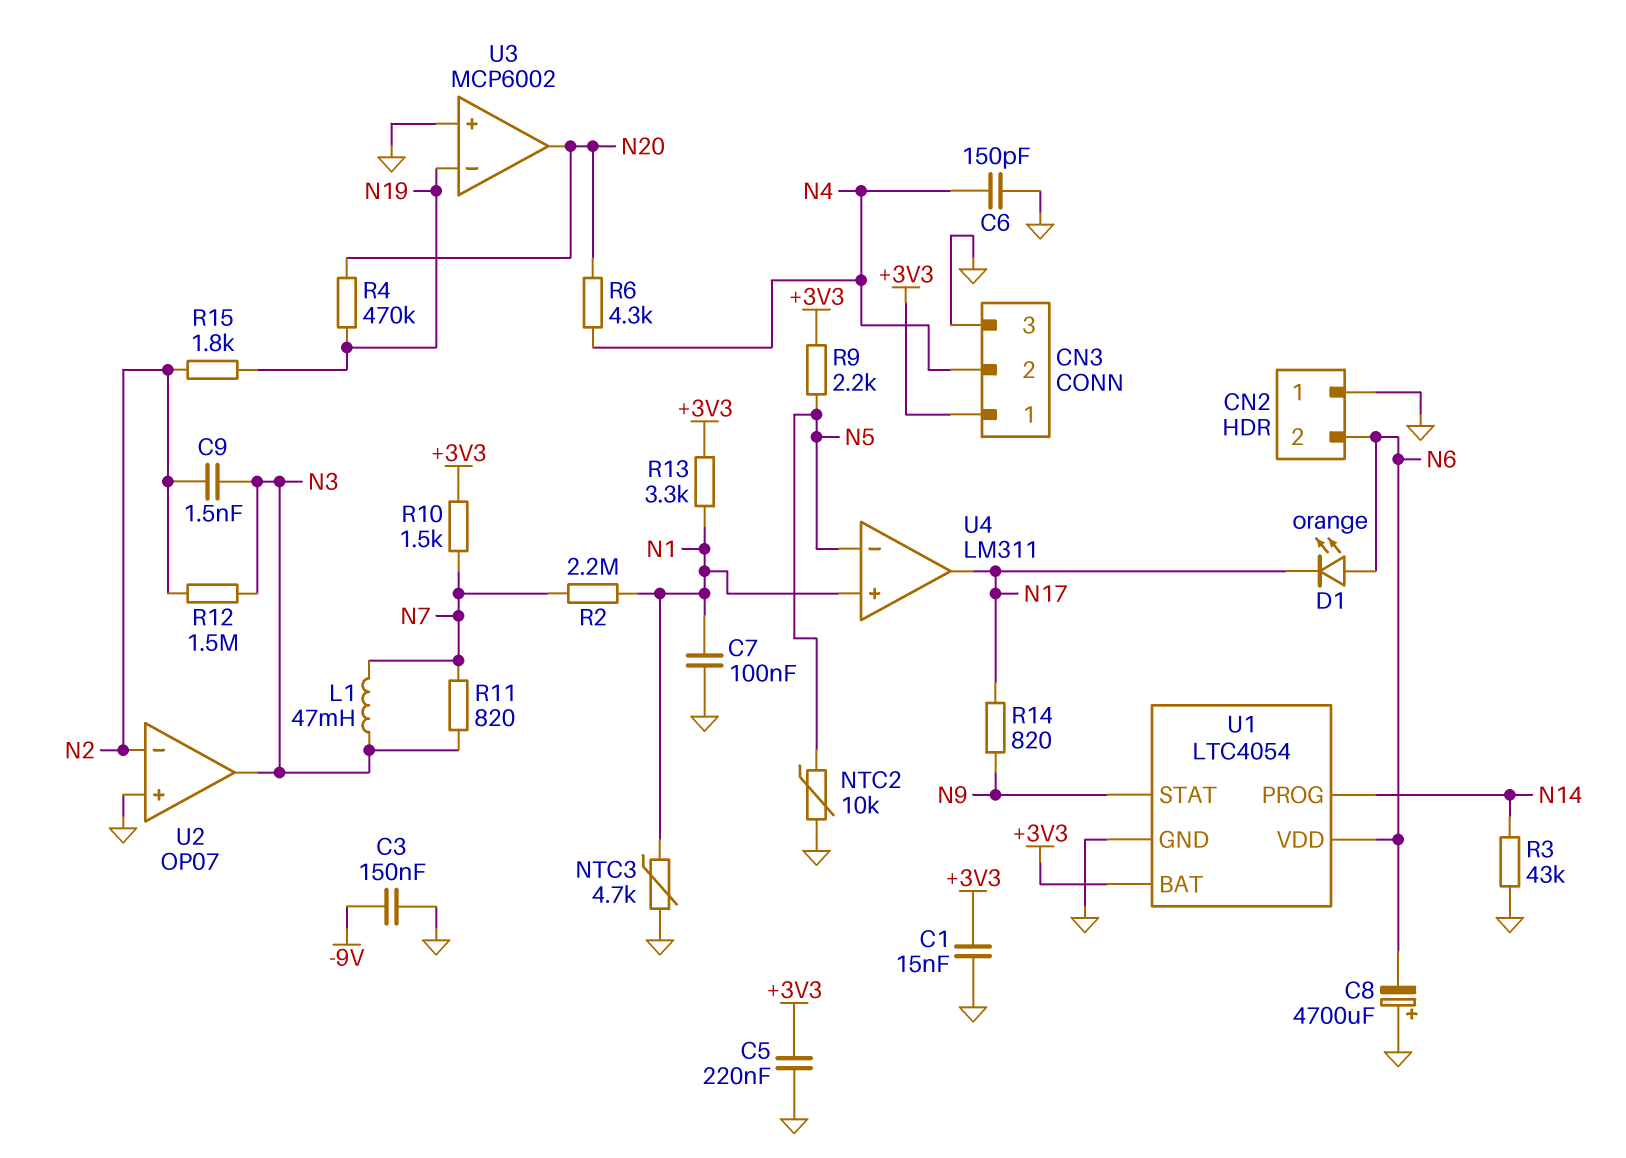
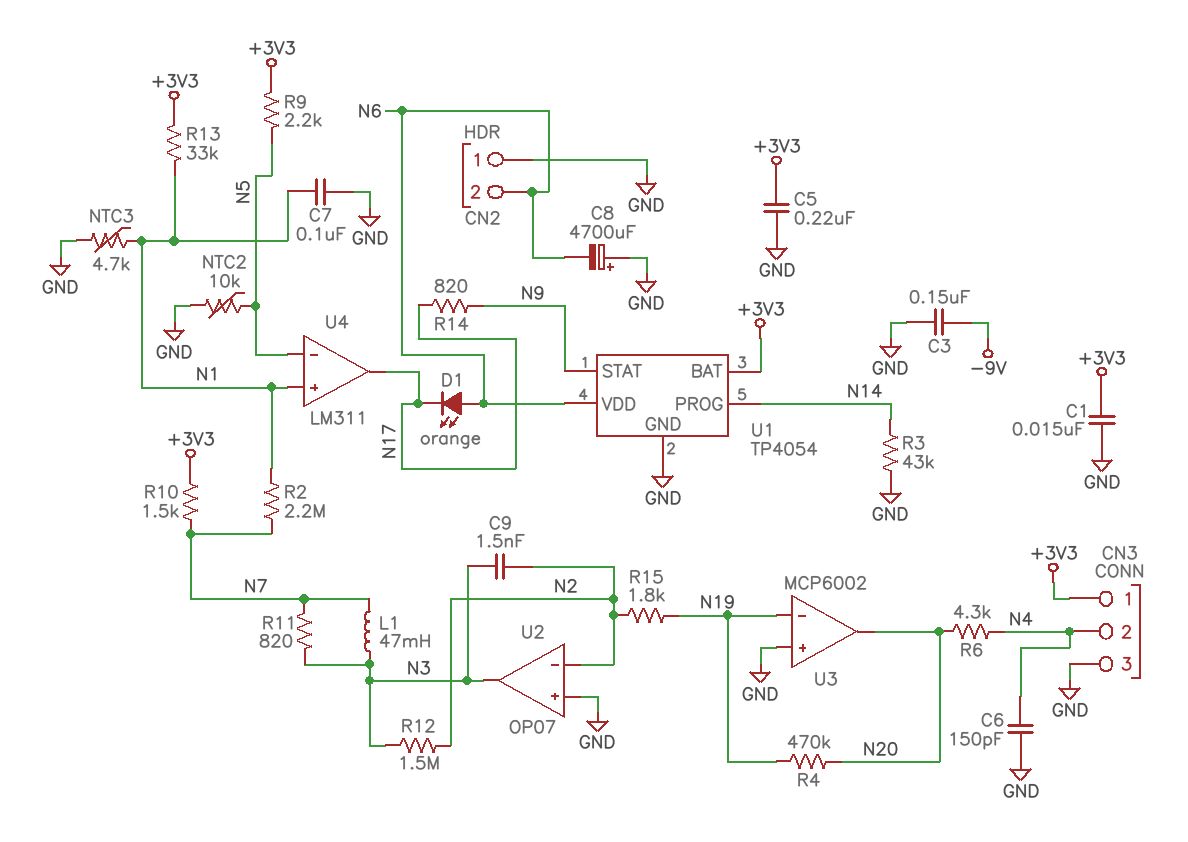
R13: 3.3k (+3V3, N1) -> 33k (+3V3, N1)
U1: LTC4054 -> TP4054

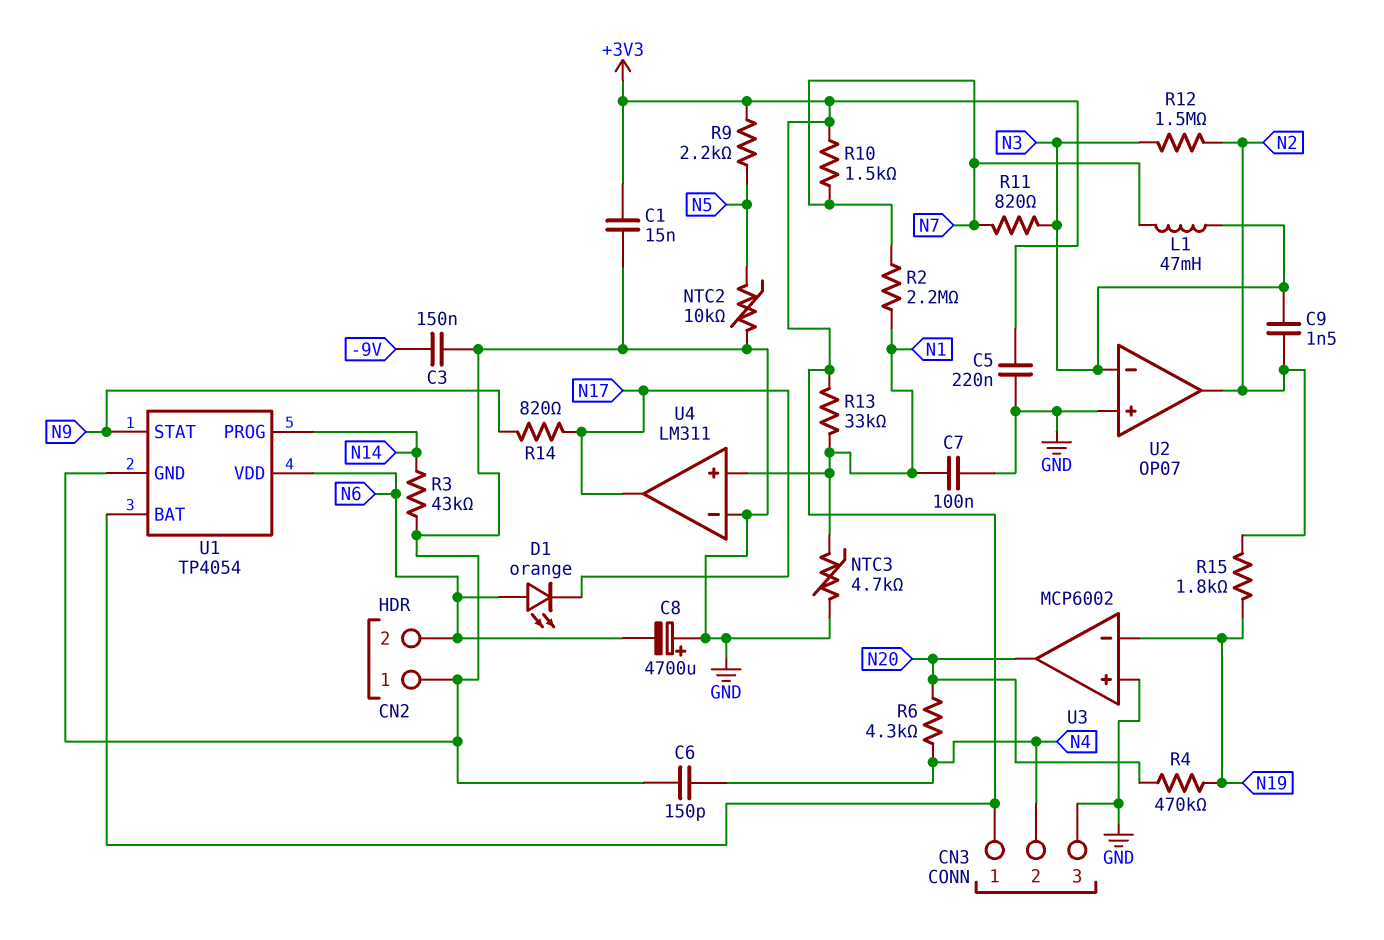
U2 pin in-: N2 -> N3
U2 pin out: N3 -> N2
U4 pin in-: N5 -> GND

